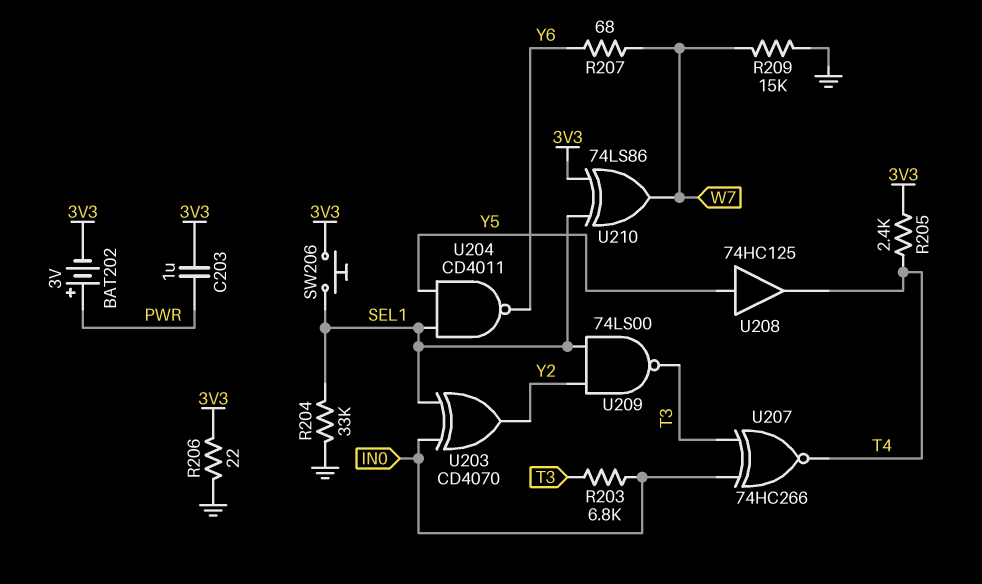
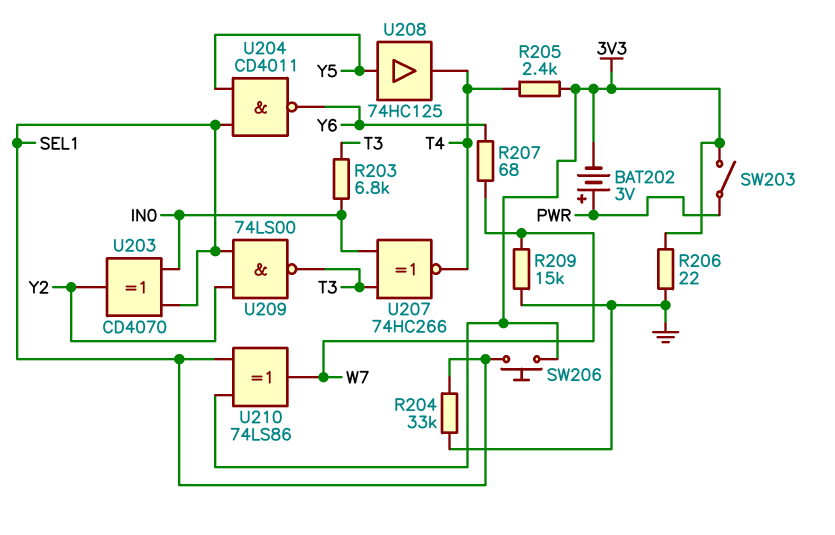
C203: 1uF (3V3, PWR) -> none
SW203: none -> switch (3V3, PWR)

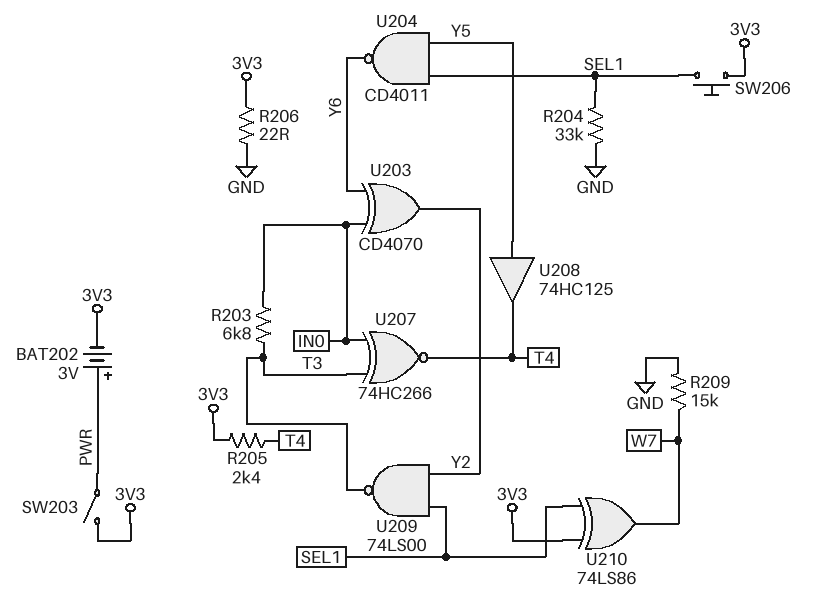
R207: 68 (W7, Y6) -> none
U203: XOR CD4070 (in IN0, in SEL1, out Y2) -> XOR CD4070 (in IN0, in Y6, out Y2)

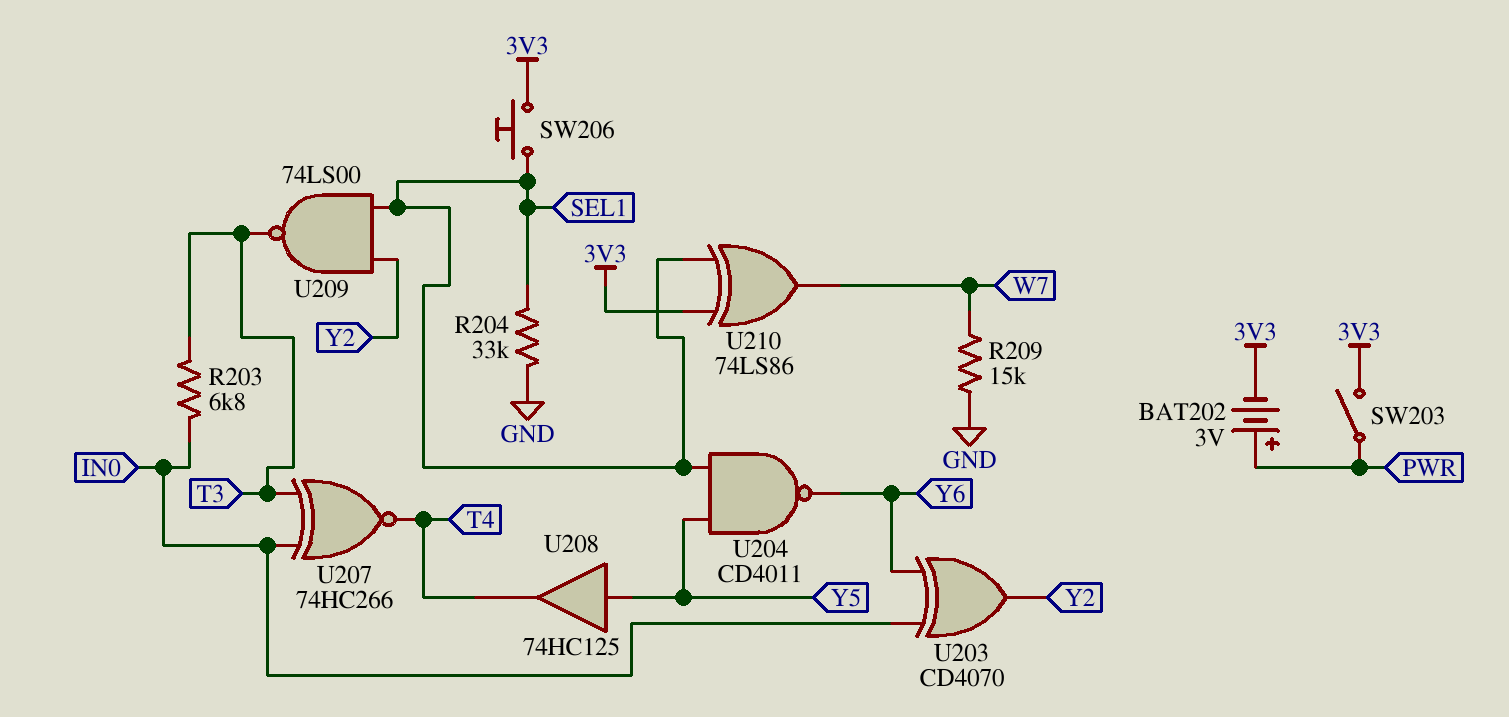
R205: 2.4k (3V3, T4) -> none
R206: 22 (3V3, GND) -> none

